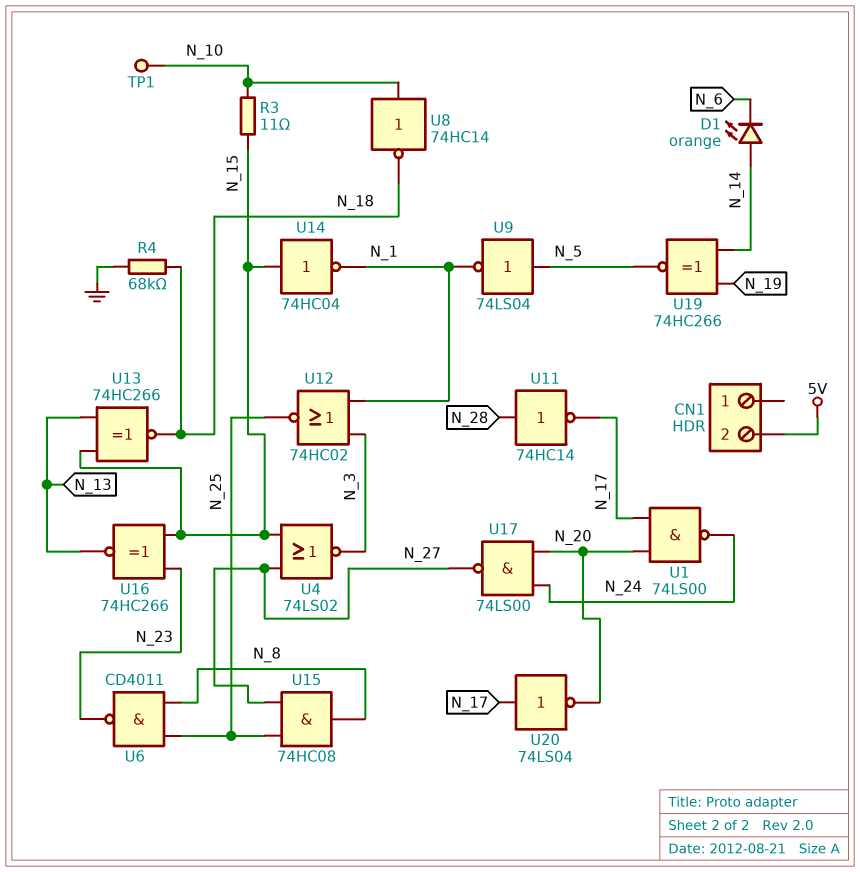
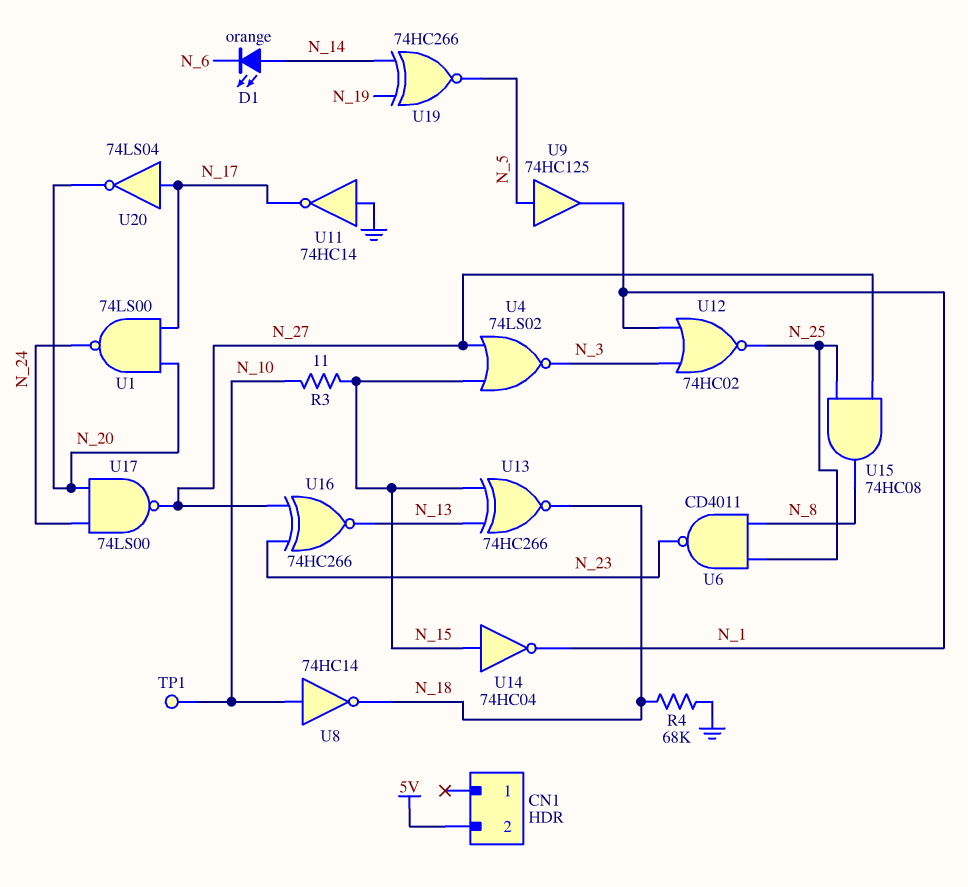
U9: NOT 74LS04 (in N_5, out N_1) -> buffer 74HC125 (in N_5, out N_1)
U11: NOT 74HC14 (in N_28, out N_17) -> NOT 74HC14 (in GND, out N_17)
U16: XNOR 74HC266 (in N_15, in N_23, out N_13) -> XNOR 74HC266 (in N_23, in N_27, out N_13)

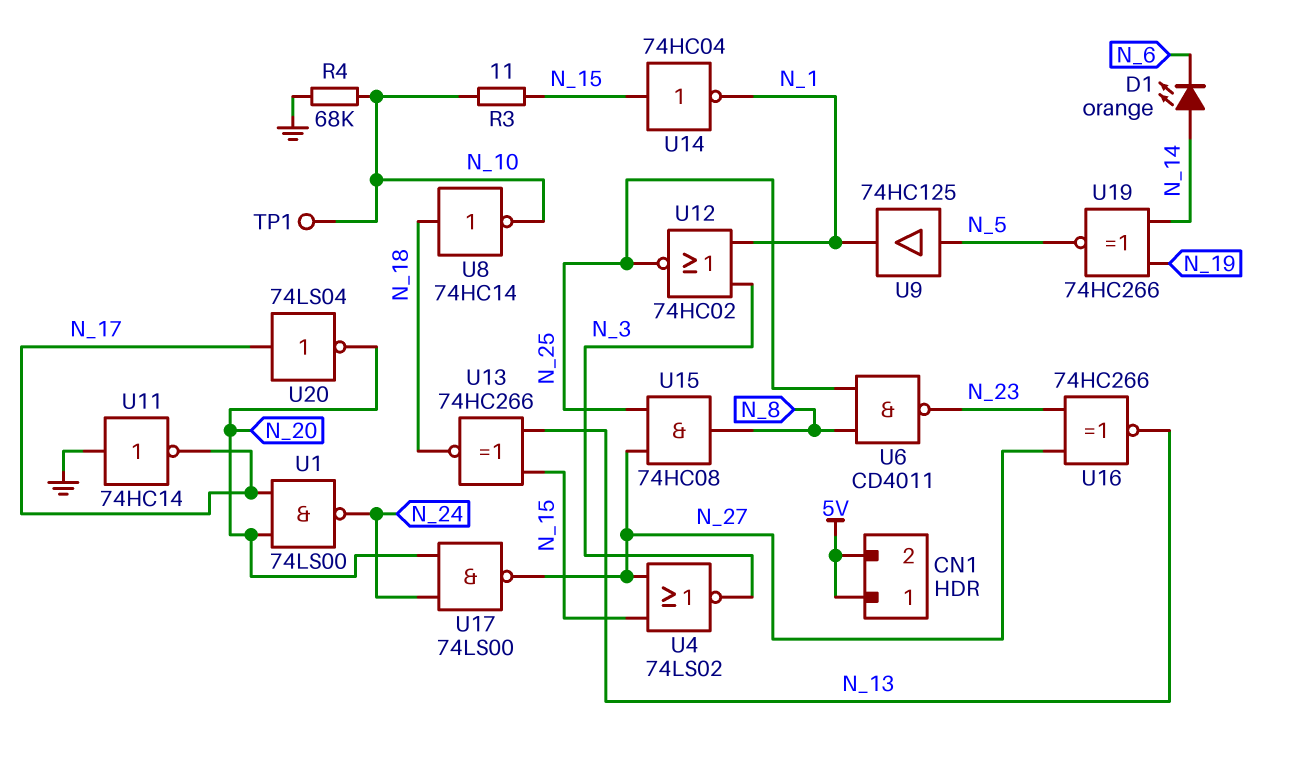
CN1 pin 1: none -> 5V
R4: 68k (GND, N_18) -> 68k (GND, N_10)
U8: NOT 74HC14 (in N_10, out N_18) -> NOT 74HC14 (in N_18, out N_10)

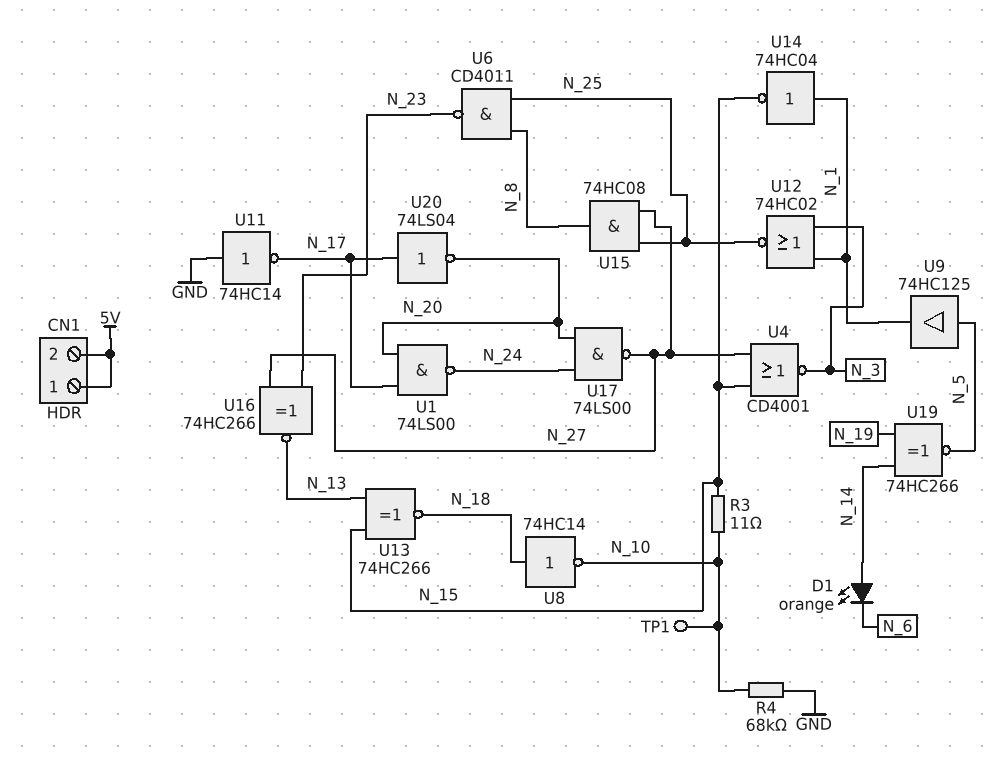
U4: NOR 74LS02 (in N_15, in N_27, out N_3) -> NOR CD4001 (in N_15, in N_27, out N_3)
U14: NOT 74HC04 (in N_15, out N_1) -> NOT 74HC04 (in N_1, out N_15)

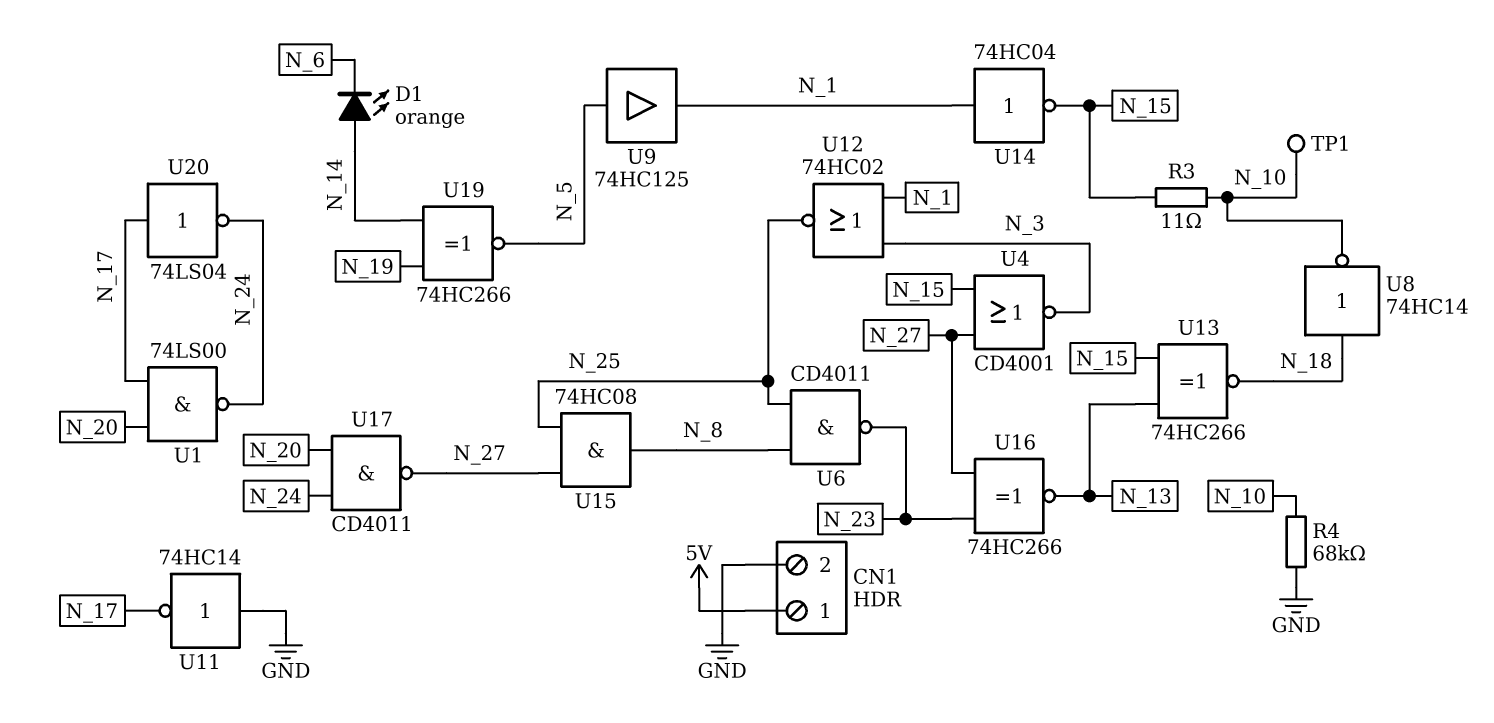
CN1 pin 2: 5V -> GND
U17: NAND 74LS00 (in N_20, in N_24, out N_27) -> NAND CD4011 (in N_20, in N_24, out N_27)
U20: NOT 74LS04 (in N_17, out N_20) -> NOT 74LS04 (in N_17, out N_24)

